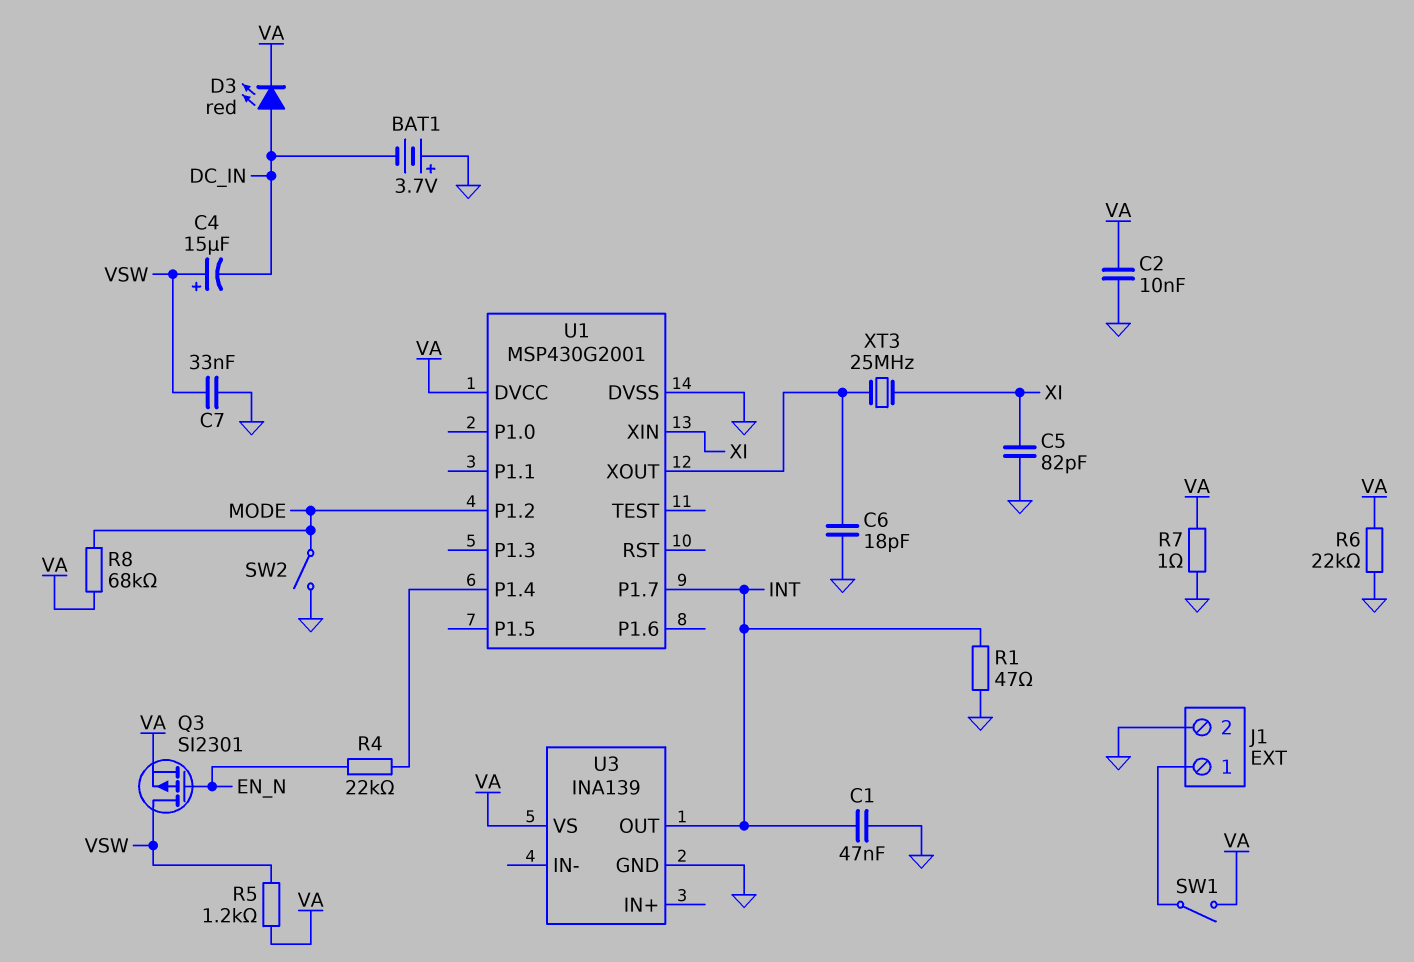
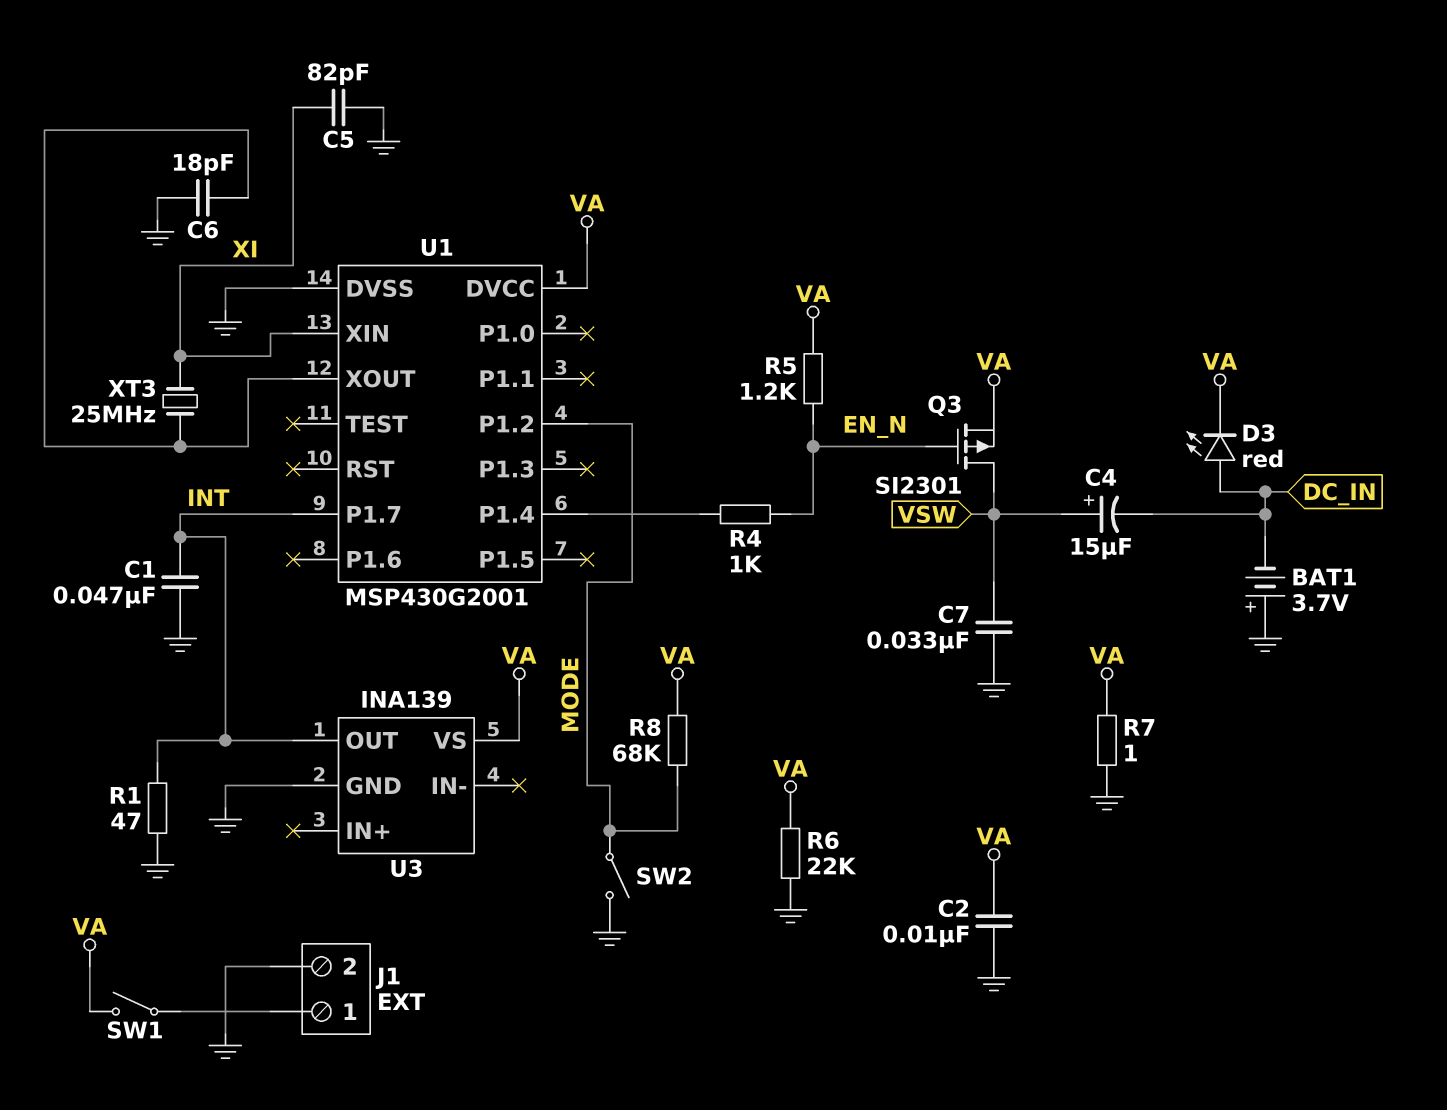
R4: 22k (EN_N, U1/P1.4) -> 1k (EN_N, U1/P1.4)
R5: 1.2k (VA, VSW) -> 1.2k (EN_N, VA)

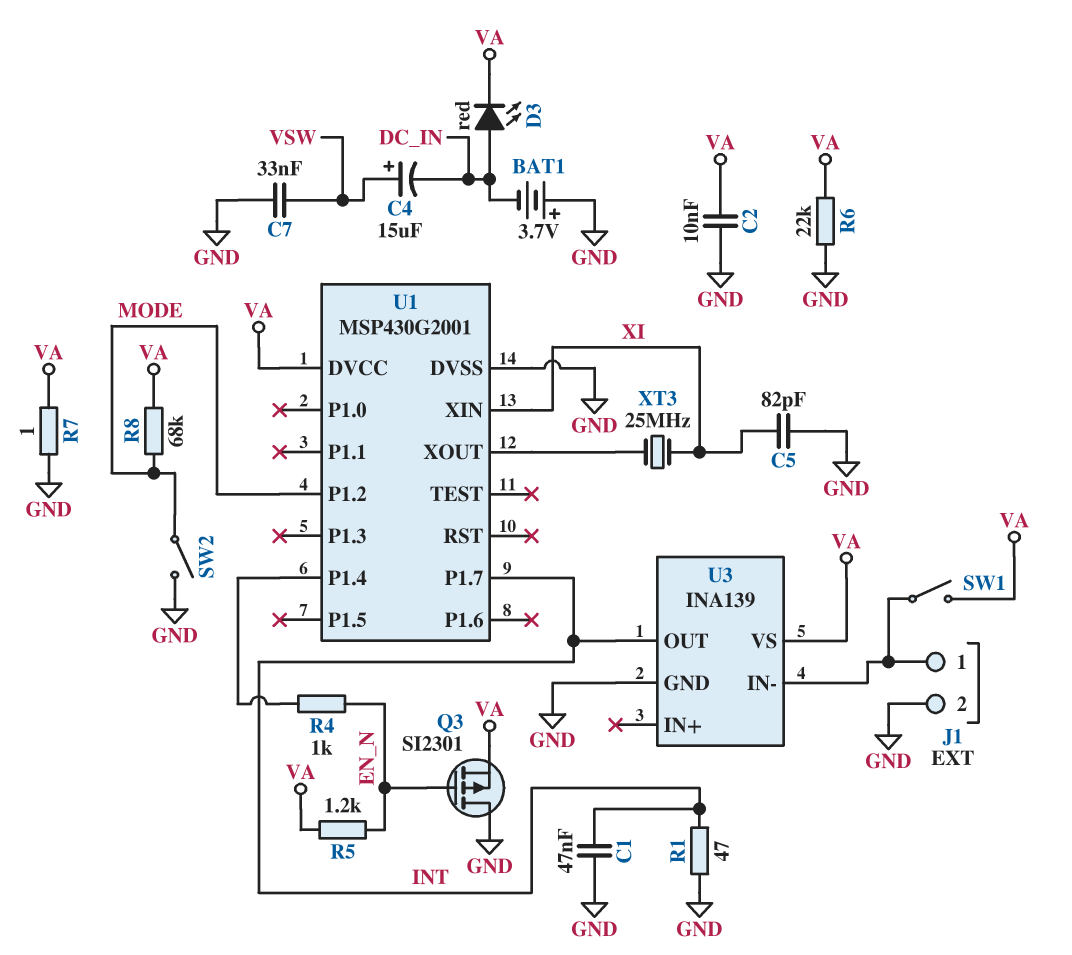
C6: 18pF (GND, U1/XOUT) -> none
Q3: PMOS SI2301 (G EN_N, D VSW, S VA) -> PMOS SI2301 (G EN_N, D GND, S VA)
U3 pin IN-: none -> J1/1

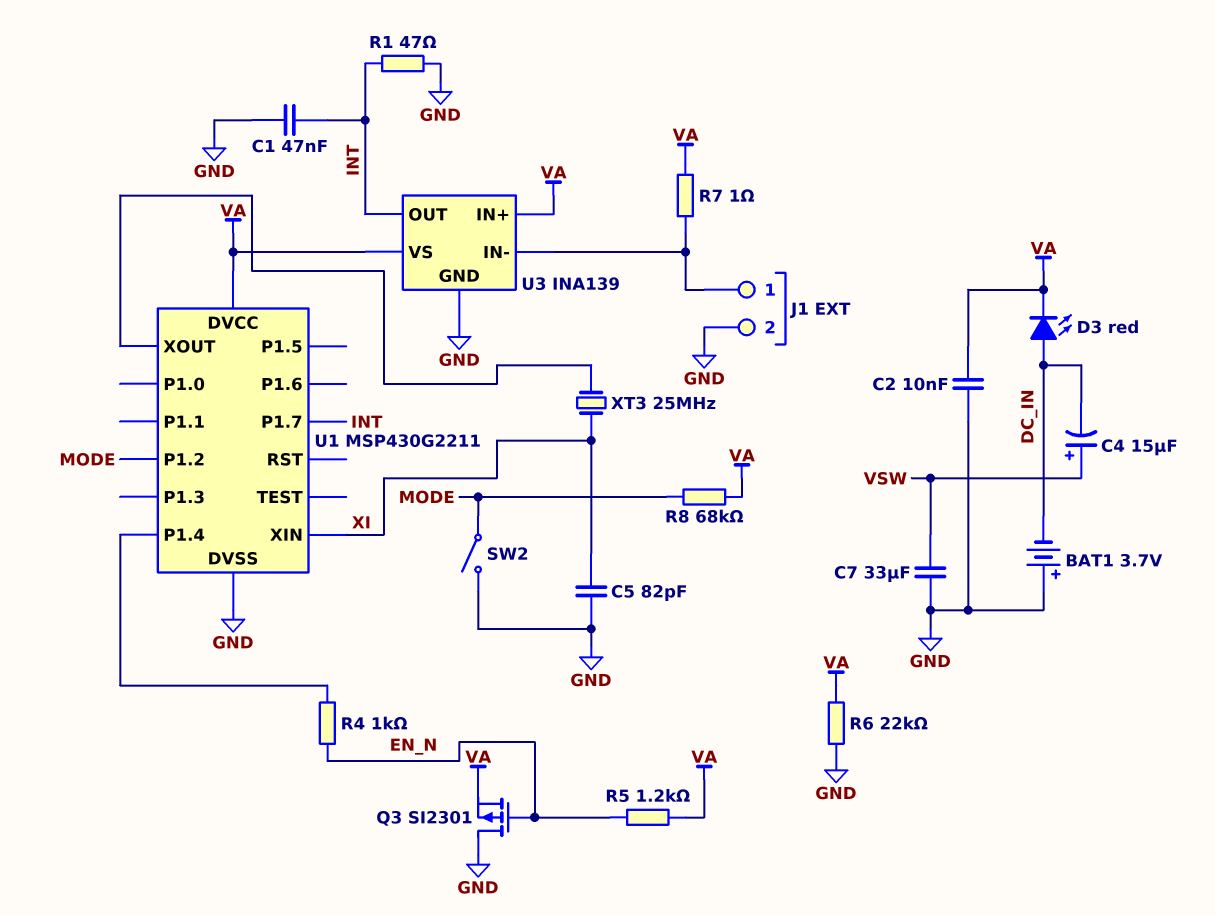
C7: 33nF (GND, VSW) -> 33uF (GND, VSW)
R7: 1 (GND, VA) -> 1 (J1/1, VA)
SW1: switch (J1/1, VA) -> none
U1: MSP430G2001 -> MSP430G2211
U3 pin IN+: none -> VA

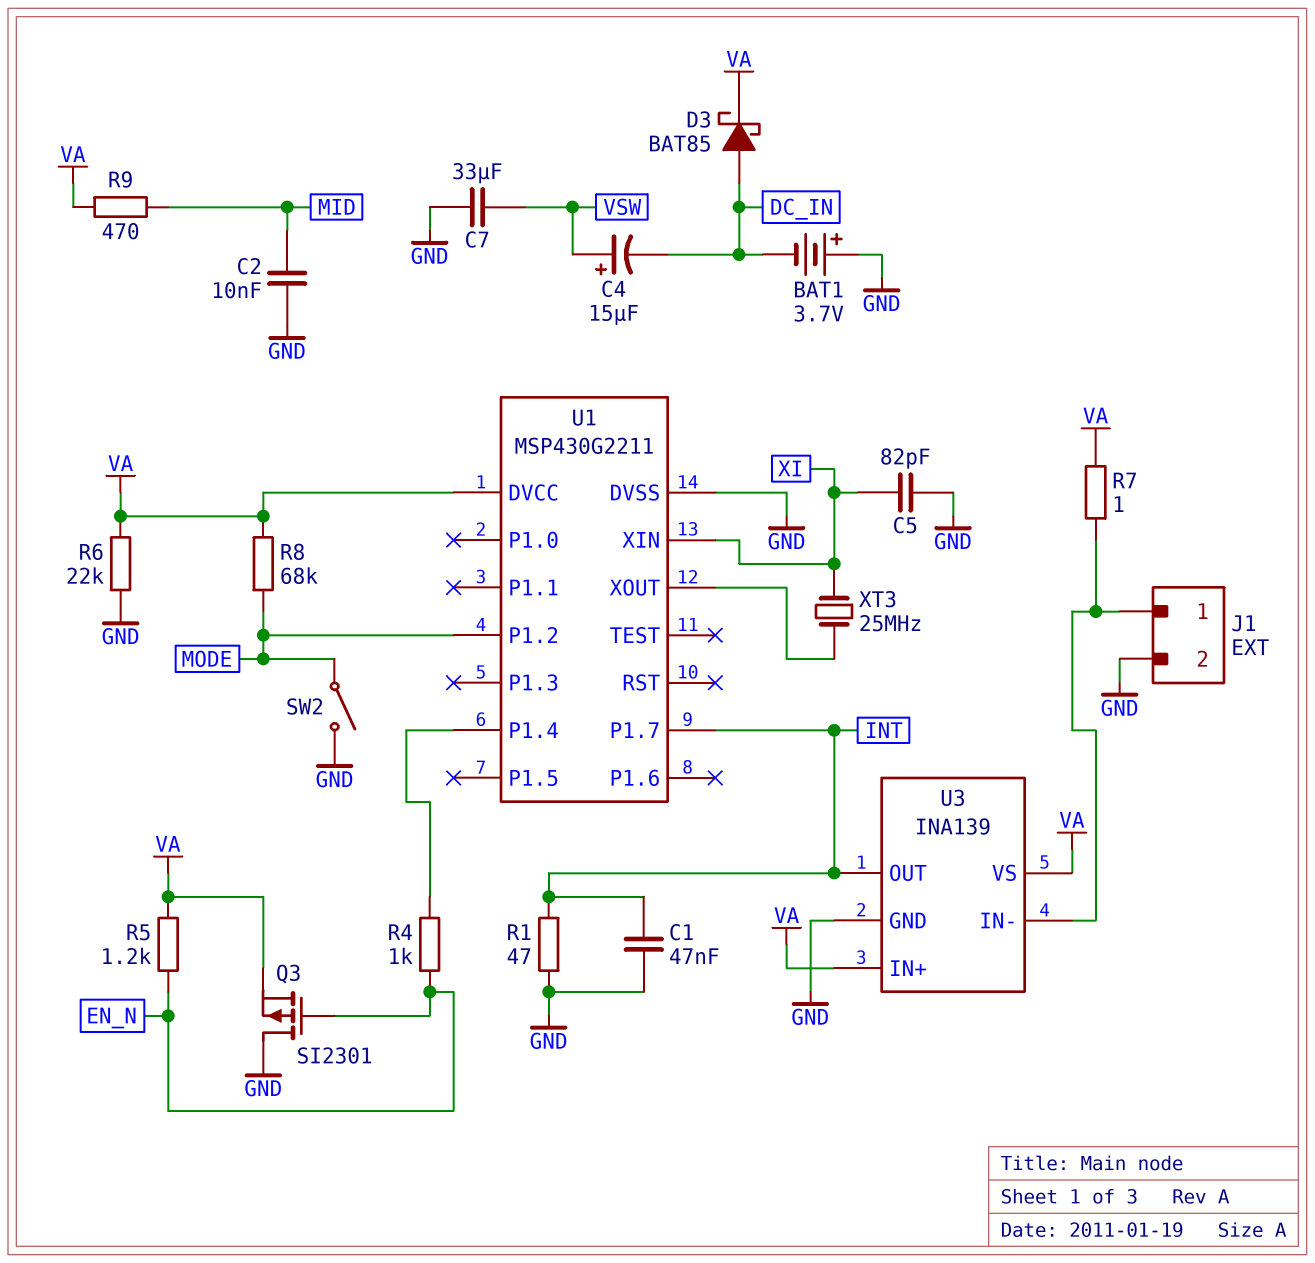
C2: 10nF (GND, VA) -> 10nF (GND, MID)
D3: LED red (A DC_IN, K VA) -> schottky BAT85 (A DC_IN, K VA)
R9: none -> 470 (MID, VA)

